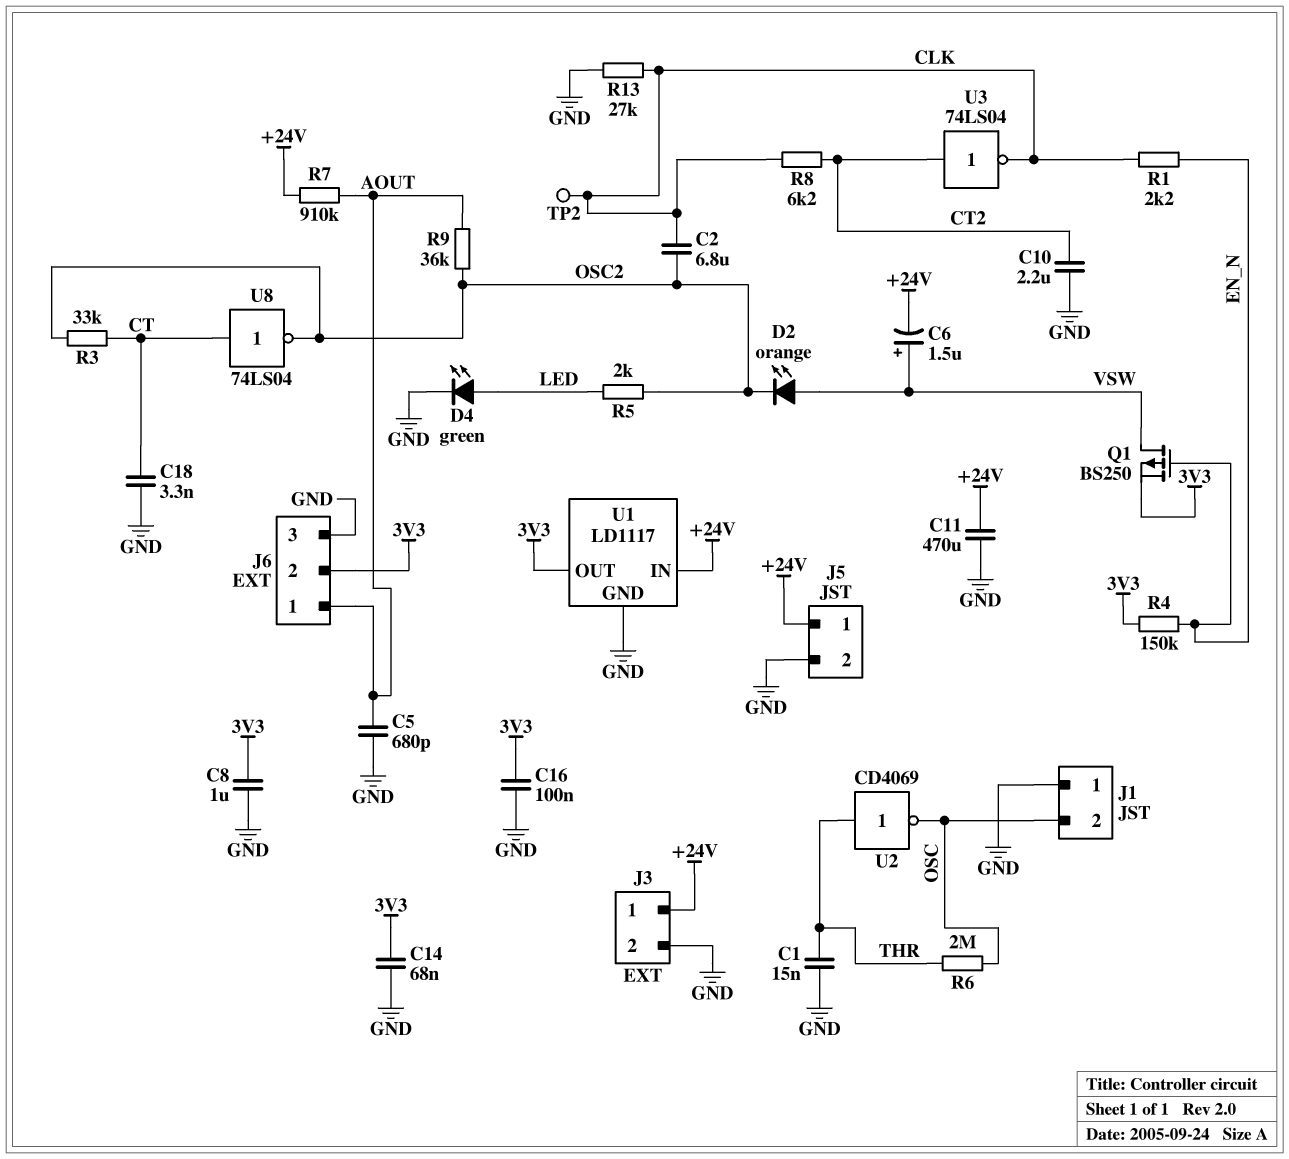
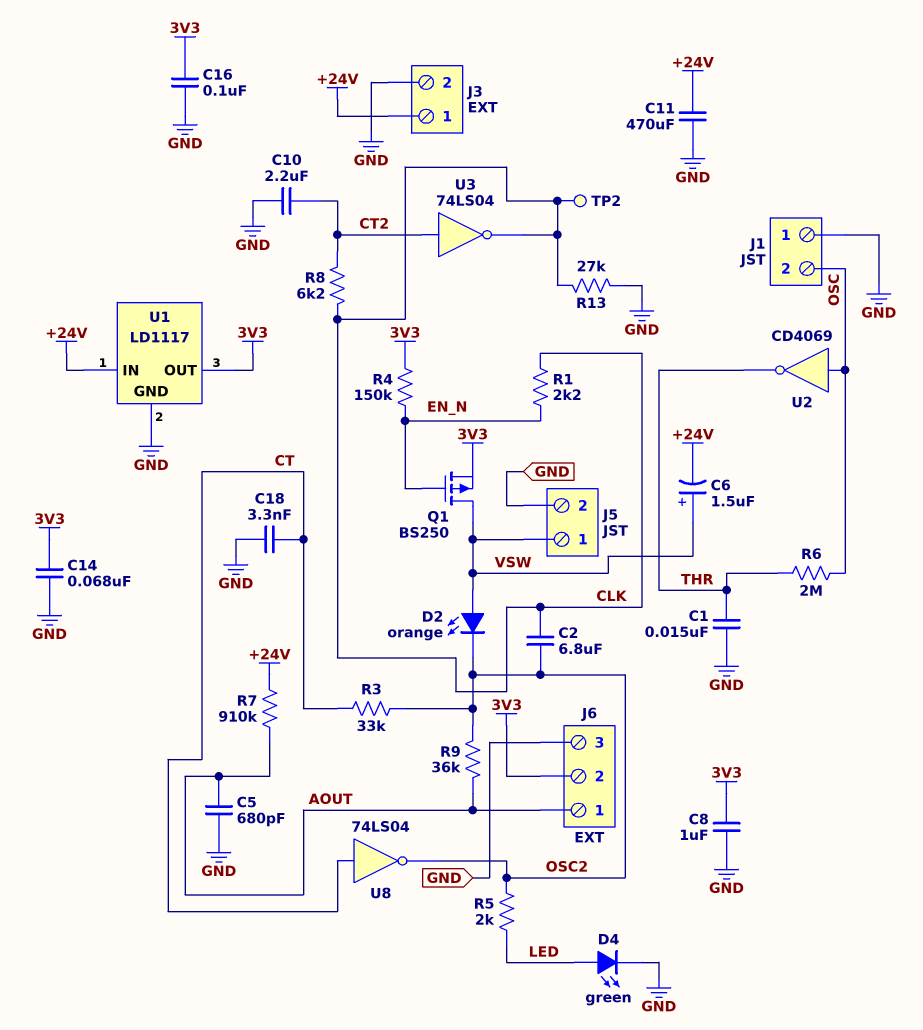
J5 pin 1: +24V -> VSW
U2: NOT CD4069 (in THR, out OSC) -> NOT CD4069 (in OSC, out THR)

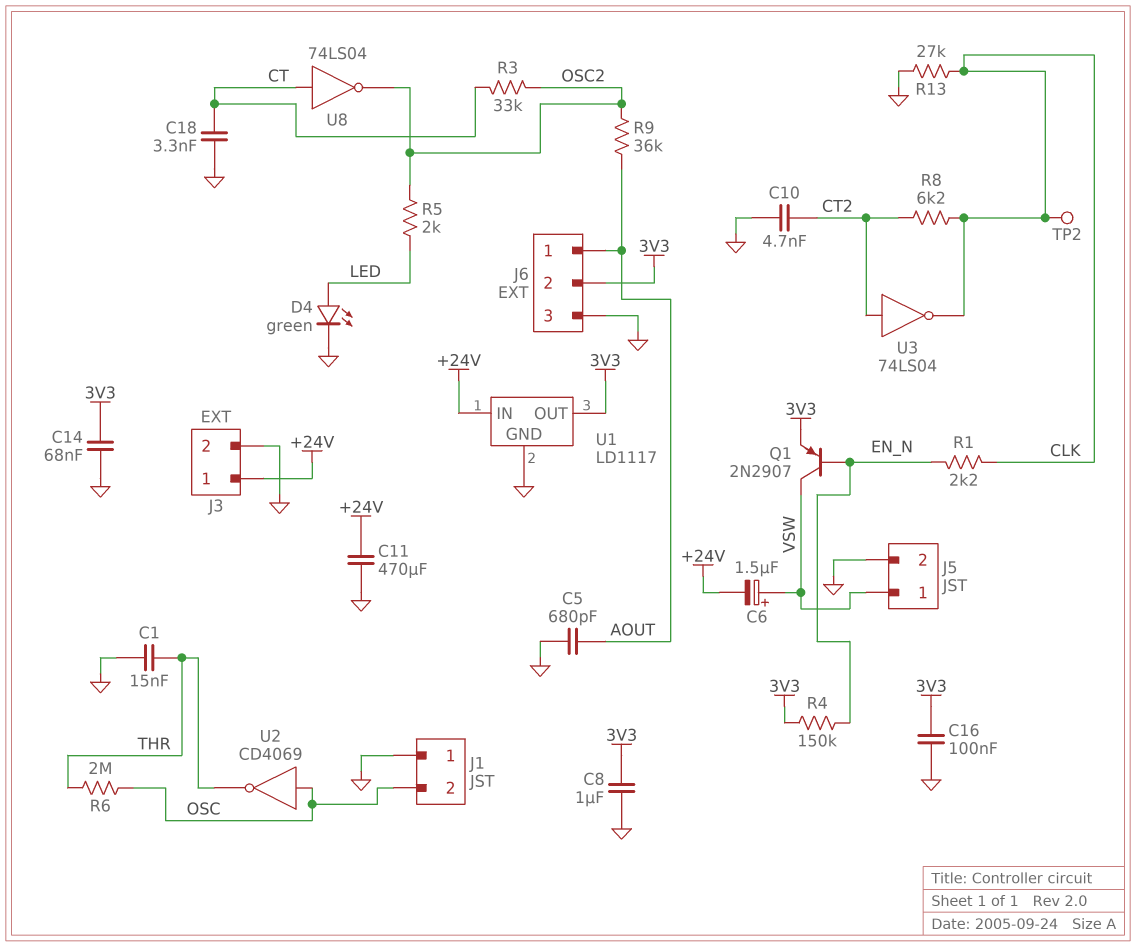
C2: 6.8uF (CLK, OSC2) -> none
C10: 2.2uF (CT2, GND) -> 4.7nF (CT2, GND)
D2: LED orange (A VSW, K OSC2) -> none
Q1: PMOS BS250 (G EN_N, D VSW, S 3V3) -> PNP 2N2907 (B EN_N, C VSW, E 3V3)
R7: 910k (+24V, AOUT) -> none

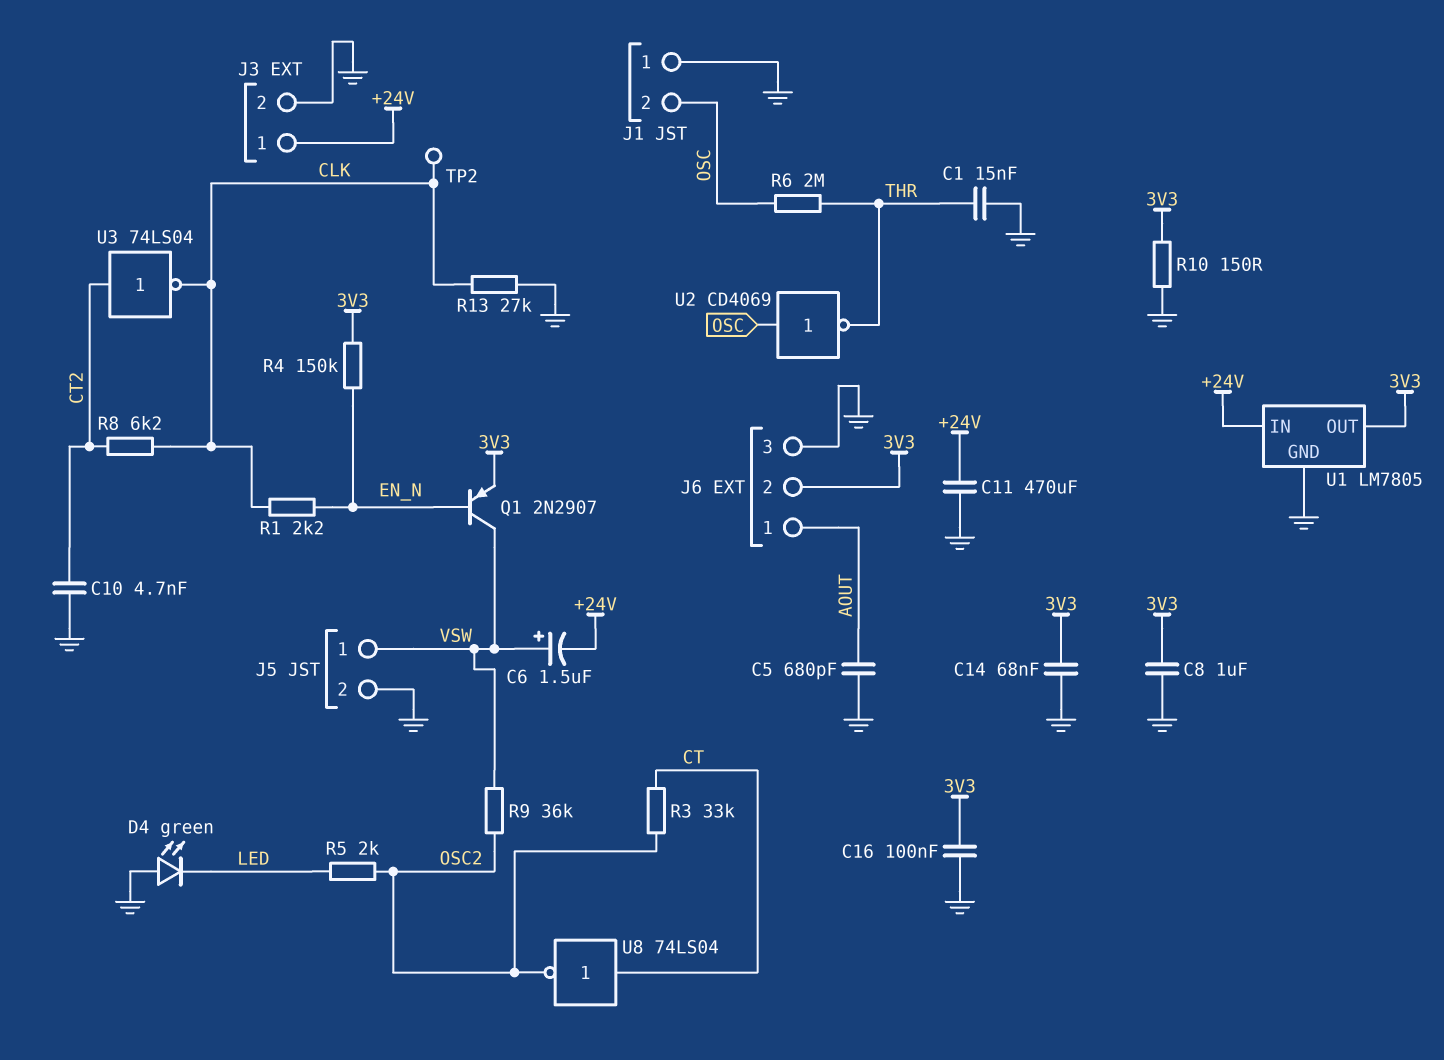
C18: 3.3nF (CT, GND) -> none
D4: LED green (A LED, K GND) -> LED green (A GND, K LED)
R9: 36k (AOUT, OSC2) -> 36k (OSC2, VSW)
R10: none -> 150 (3V3, GND)
U1: LD1117 -> LM7805

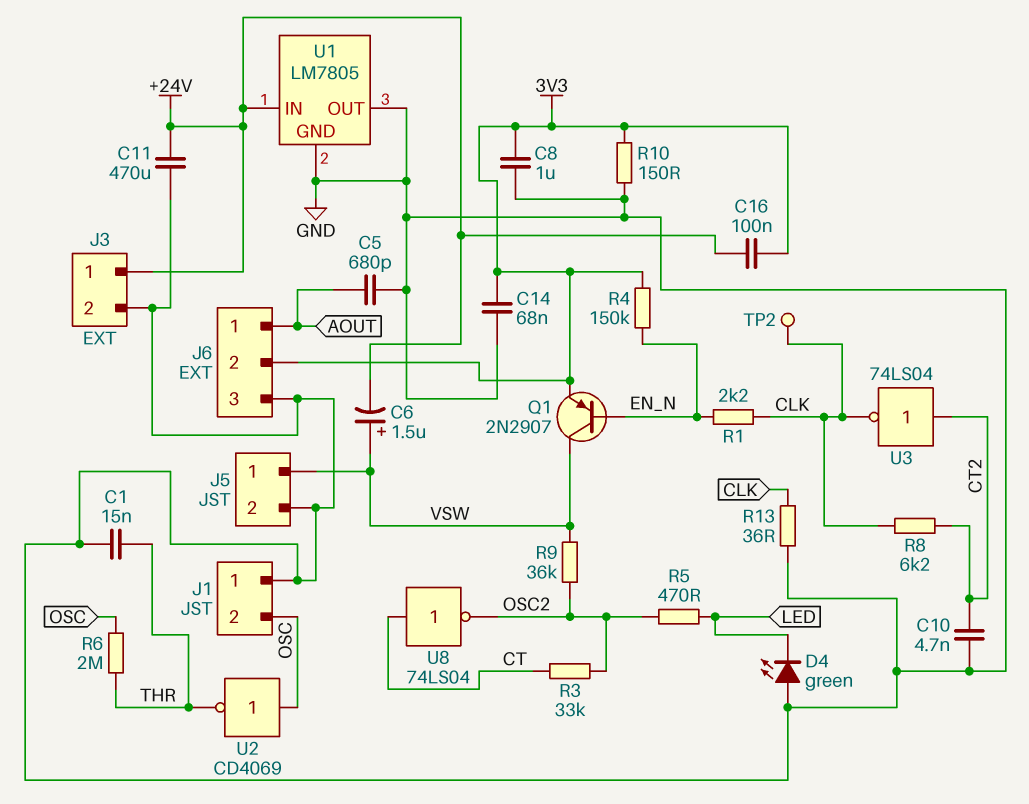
C16: 100nF (3V3, GND) -> 100nF (+24V, 3V3)
R5: 2k (LED, OSC2) -> 470 (LED, OSC2)
R13: 27k (CLK, GND) -> 36 (CLK, GND)
U1 pin OUT: 3V3 -> GND

